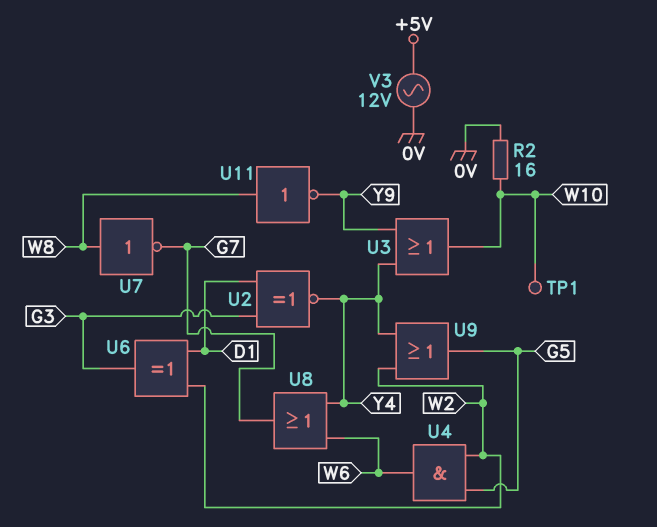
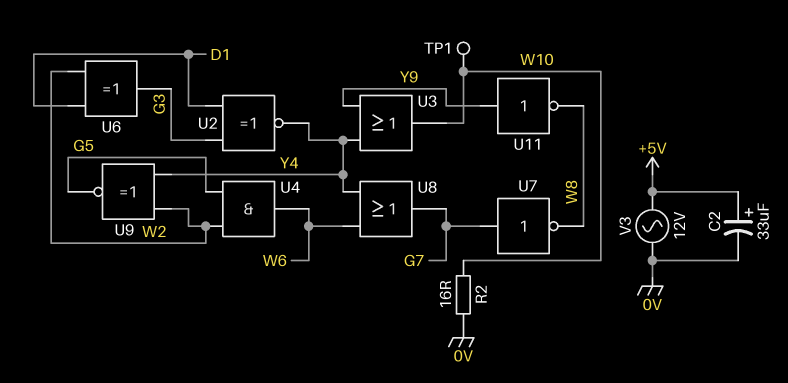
C2: none -> 33uF (plus +5V, minus 0V)
U7: NOT (in W8, out G7) -> NOT (in G7, out W8)
U9: OR (in W2, in Y4, out G5) -> XNOR (in W2, in Y4, out G5)
U11: NOT (in W8, out Y9) -> NOT (in Y9, out W8)

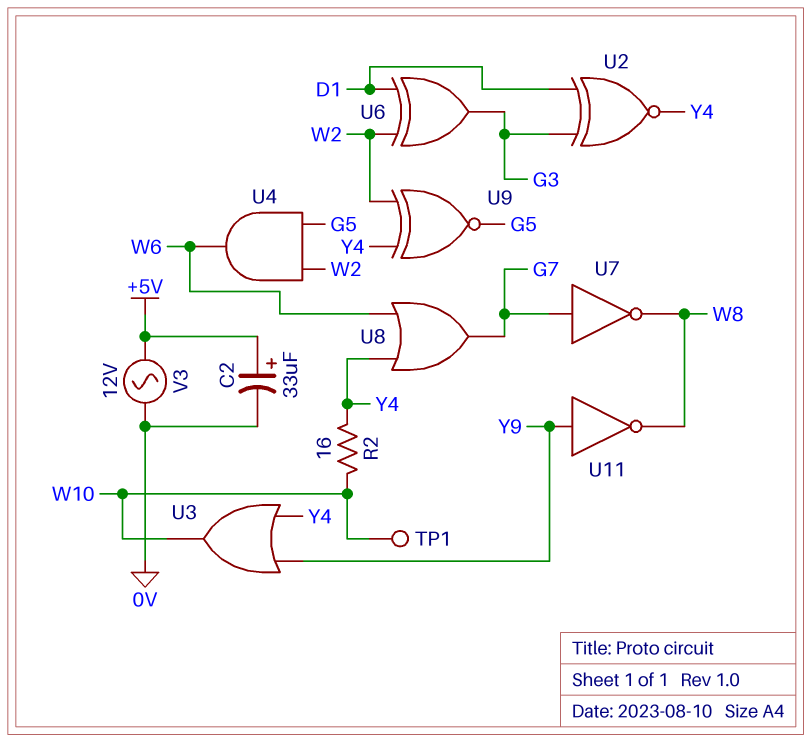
R2: 16 (0V, W10) -> 16 (W10, Y4)

